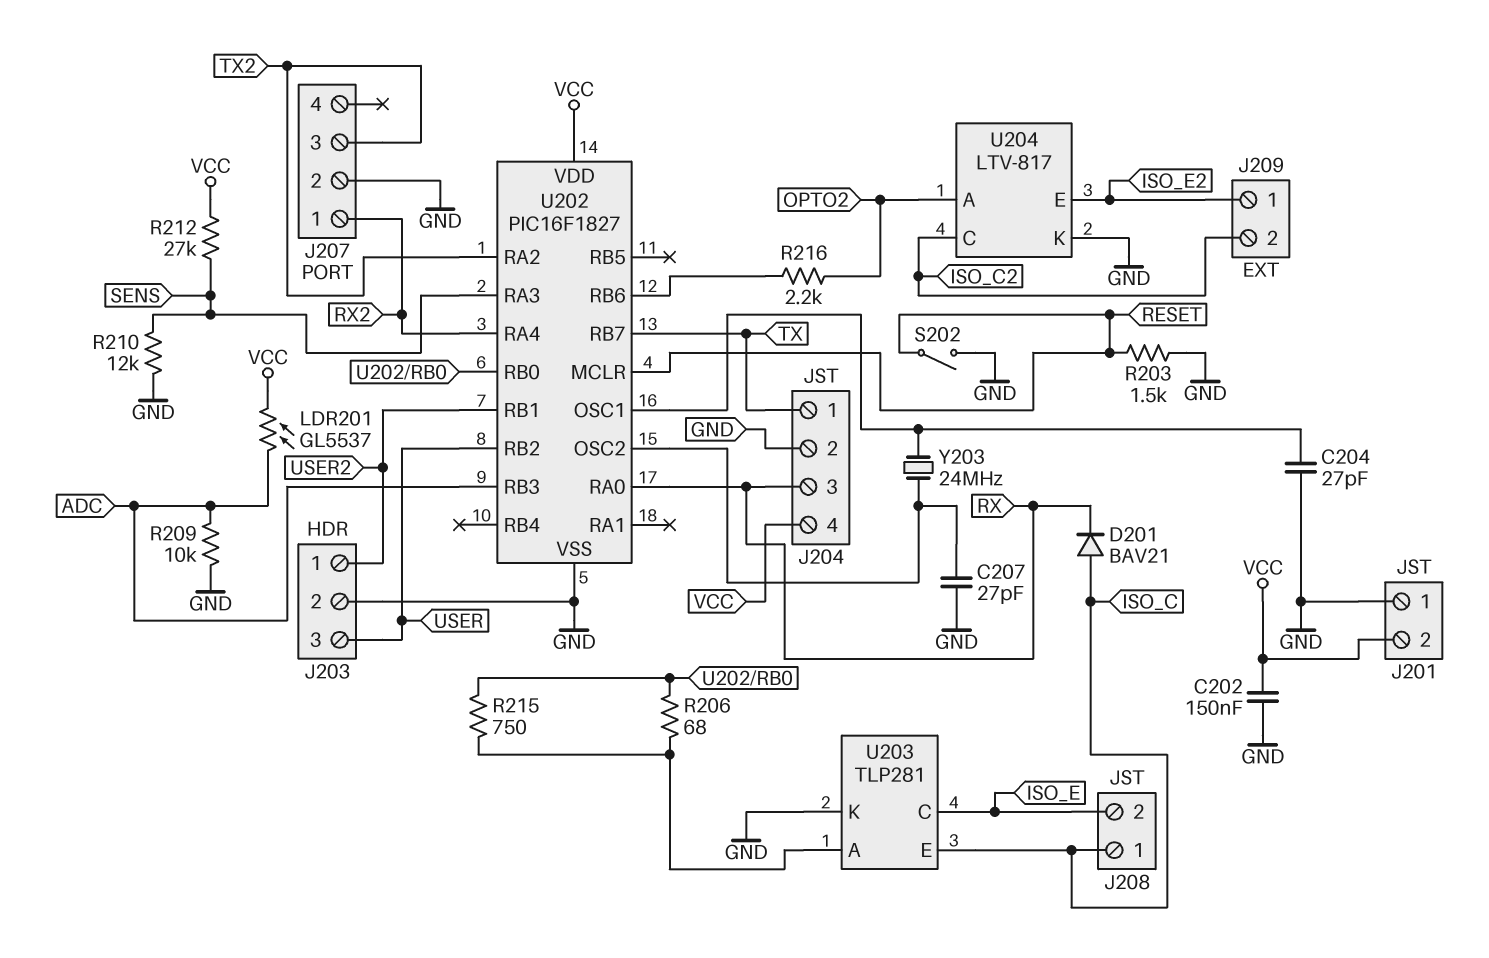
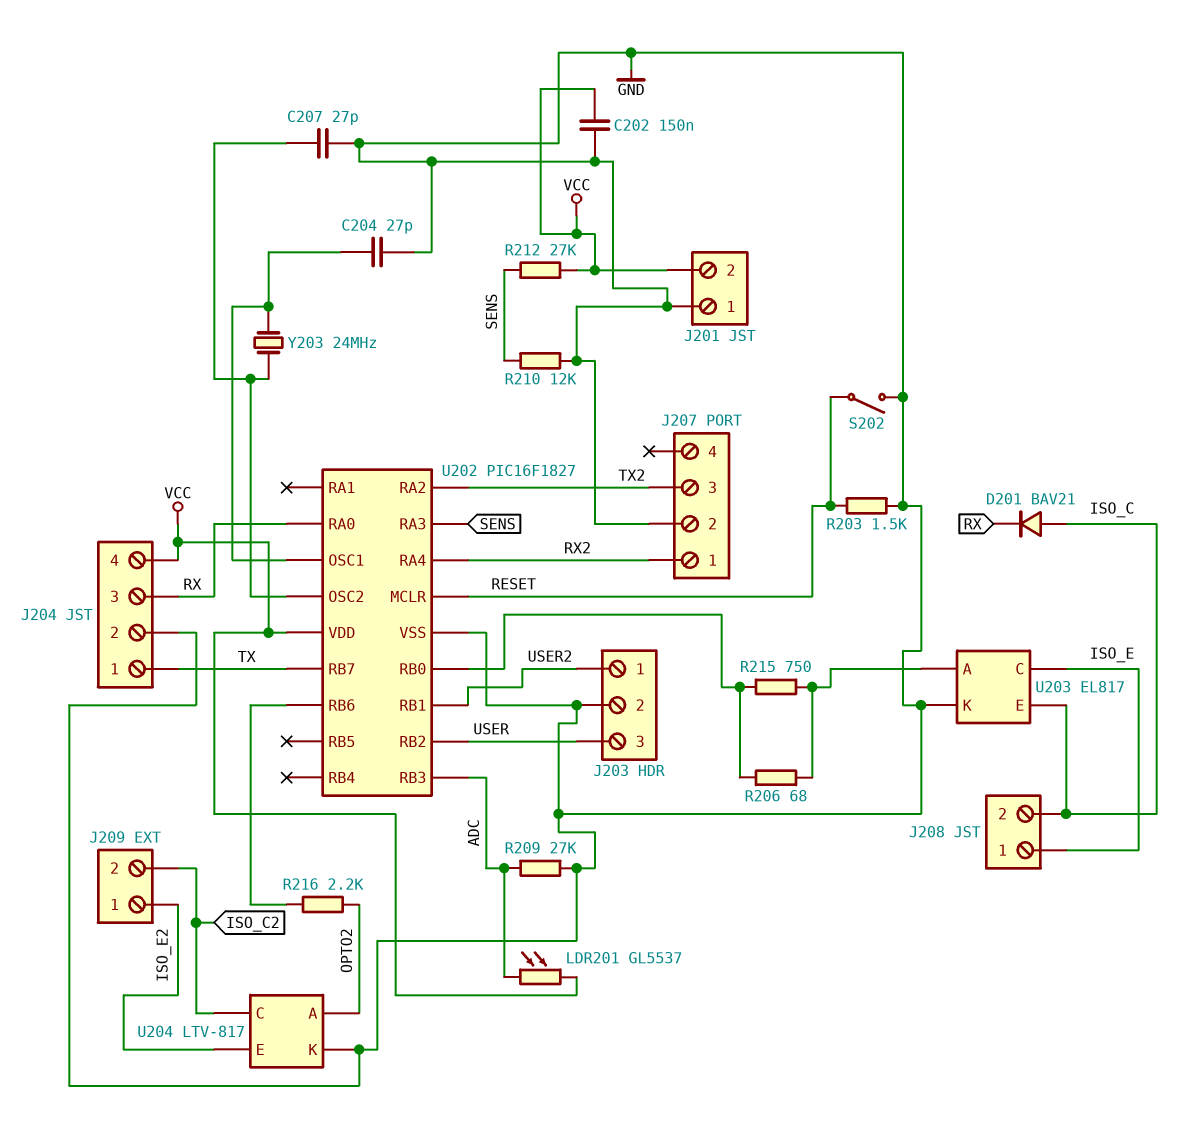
J208 pin 1: ISO_C -> ISO_E
J208 pin 2: ISO_E -> ISO_C
R209: 10k (ADC, GND) -> 27k (ADC, GND)
U203: TLP281 -> EL817

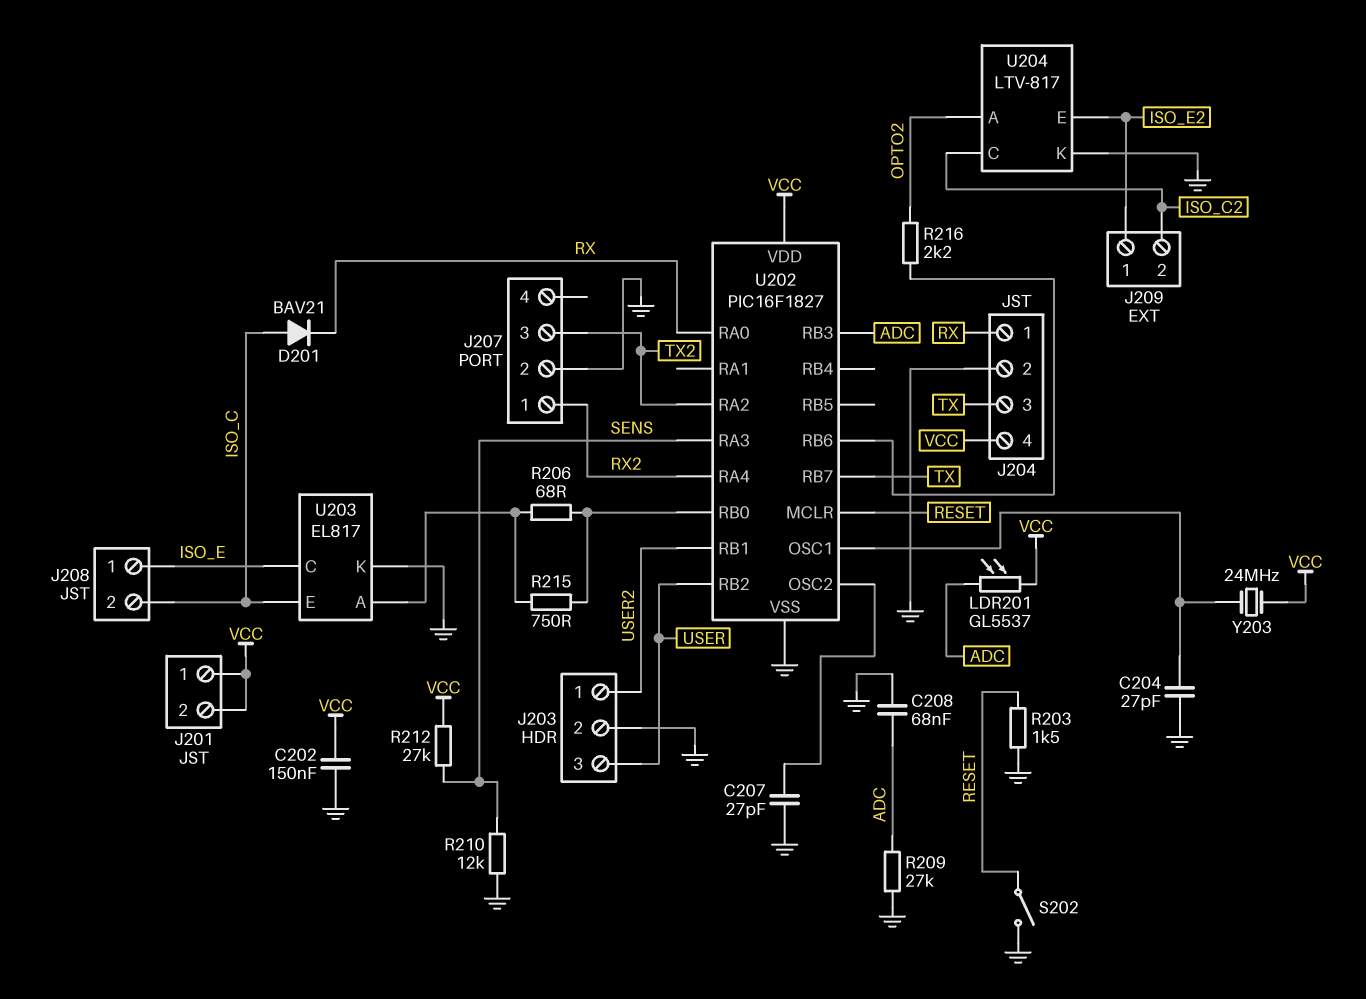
C208: none -> 68nF (ADC, GND)
J201 pin 1: GND -> VCC
J204 pin 1: TX -> RX
J204 pin 3: RX -> TX
Y203: 24MHz (U202/OSC1, U202/OSC2) -> 24MHz (U202/OSC1, VCC)

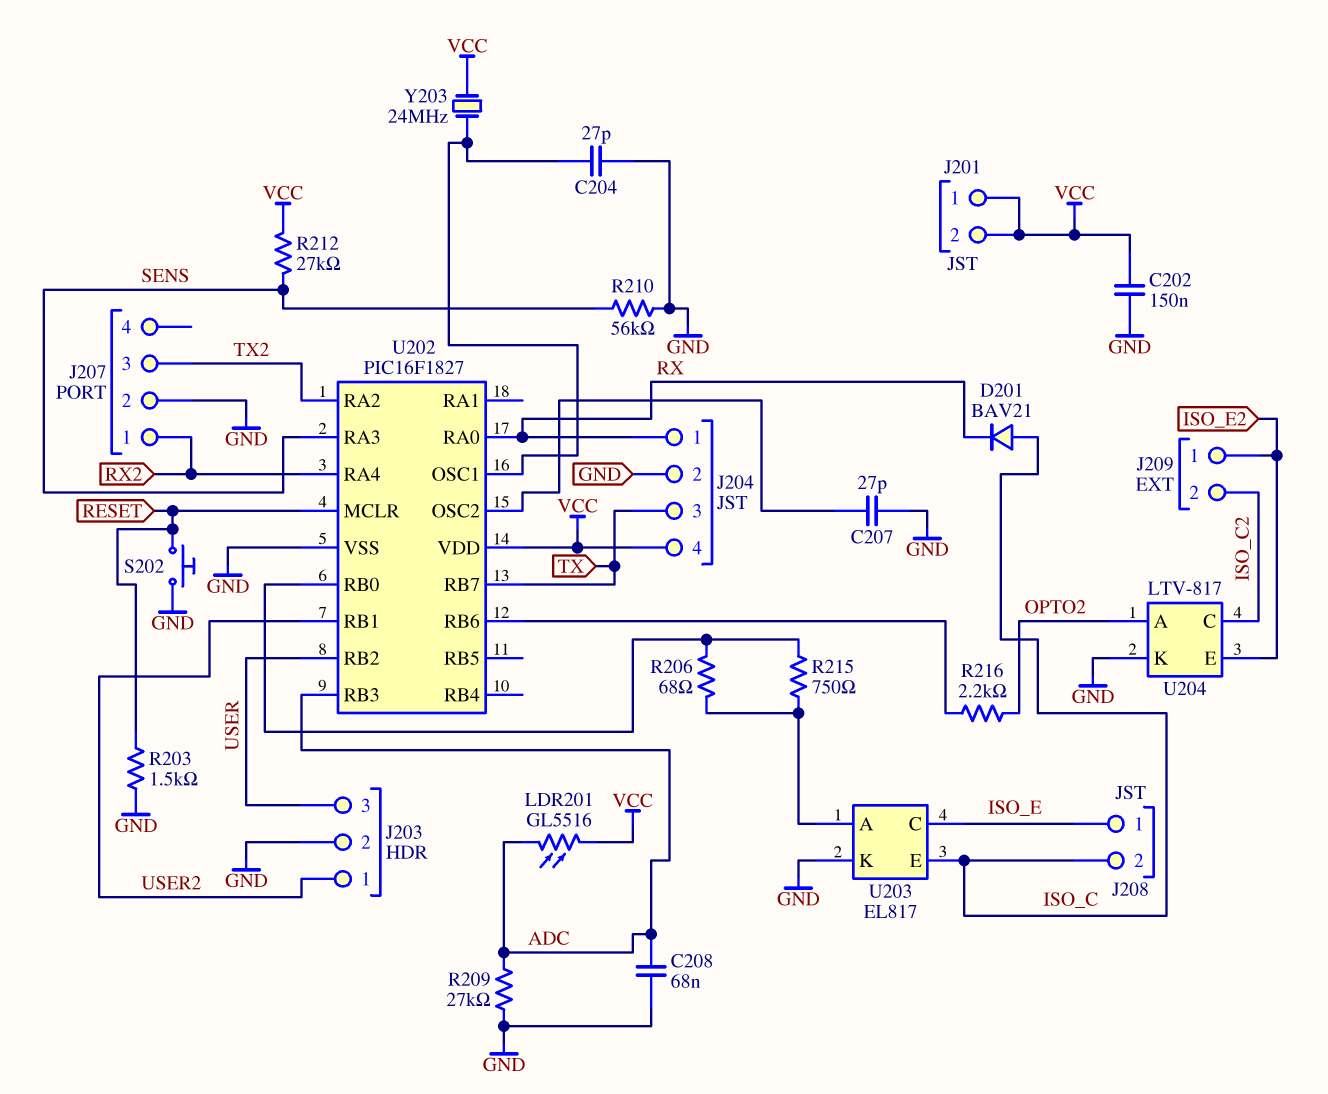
LDR201: GL5537 (ADC, VCC) -> GL5516 (ADC, VCC)
R210: 12k (GND, SENS) -> 56k (GND, SENS)
S202: switch (GND, RESET) -> button (GND, RESET)

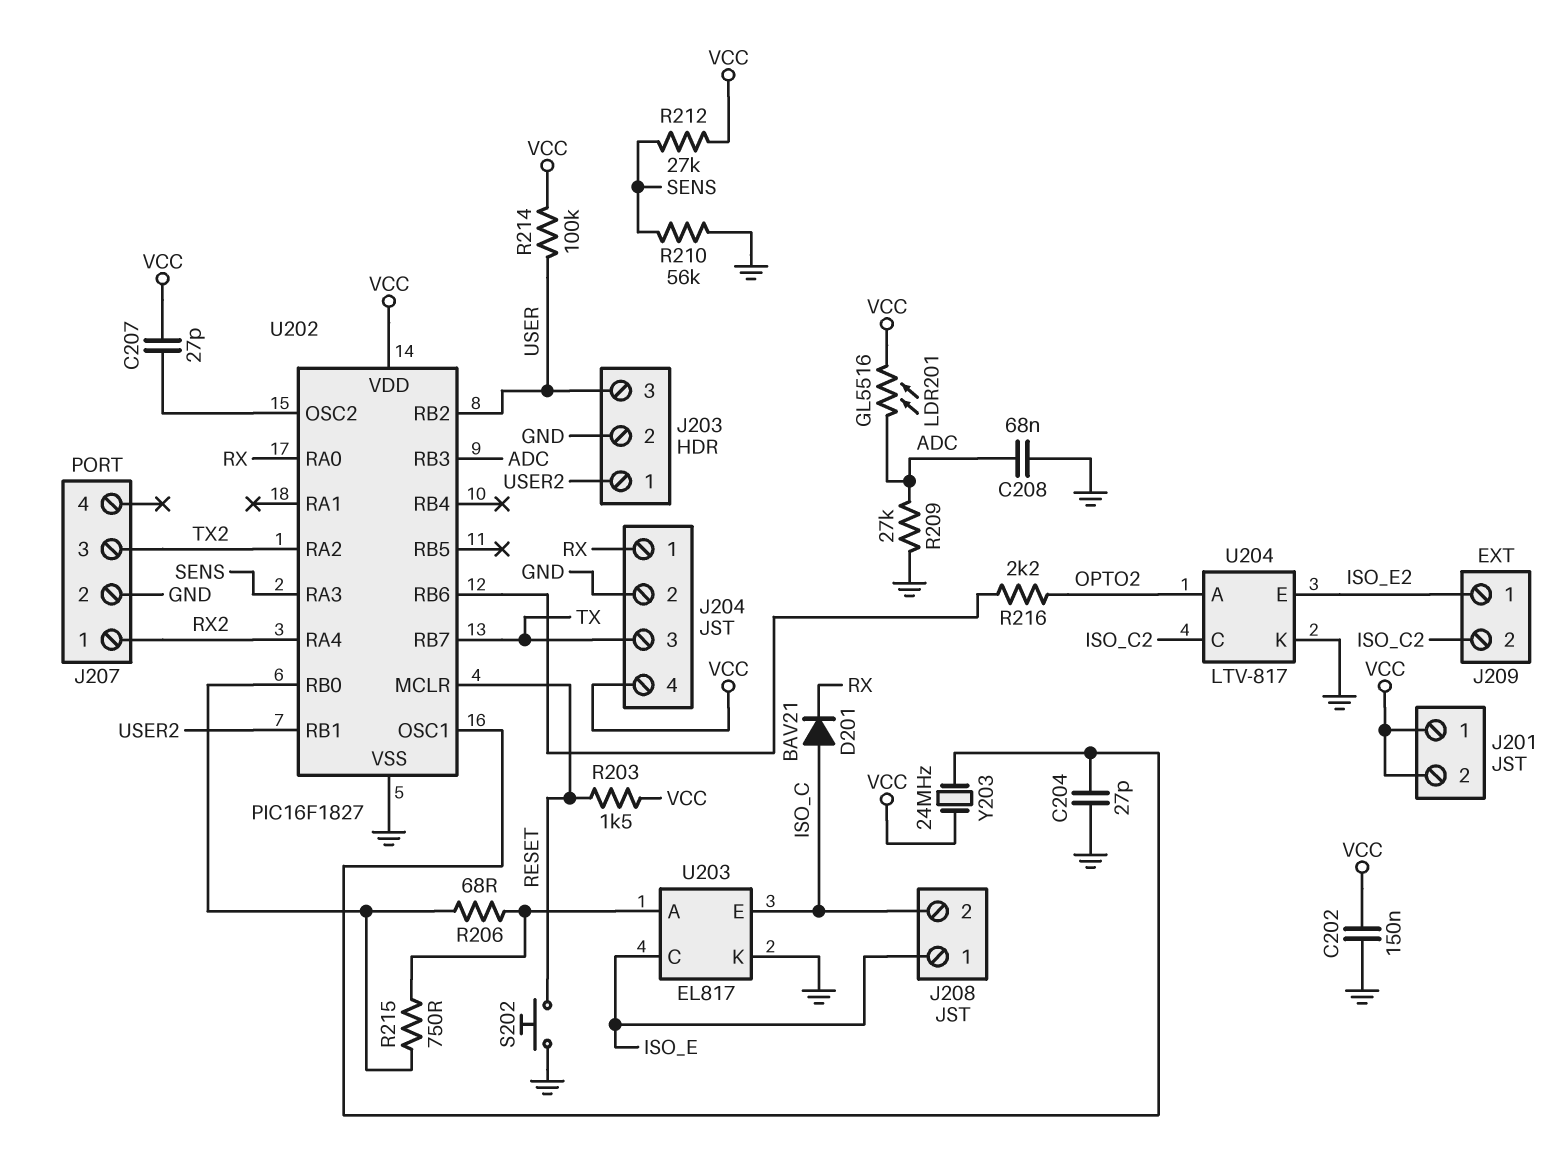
C207: 27pF (GND, U202/OSC2) -> 27pF (U202/OSC2, VCC)
R203: 1.5k (GND, RESET) -> 1.5k (RESET, VCC)
R214: none -> 100k (USER, VCC)

